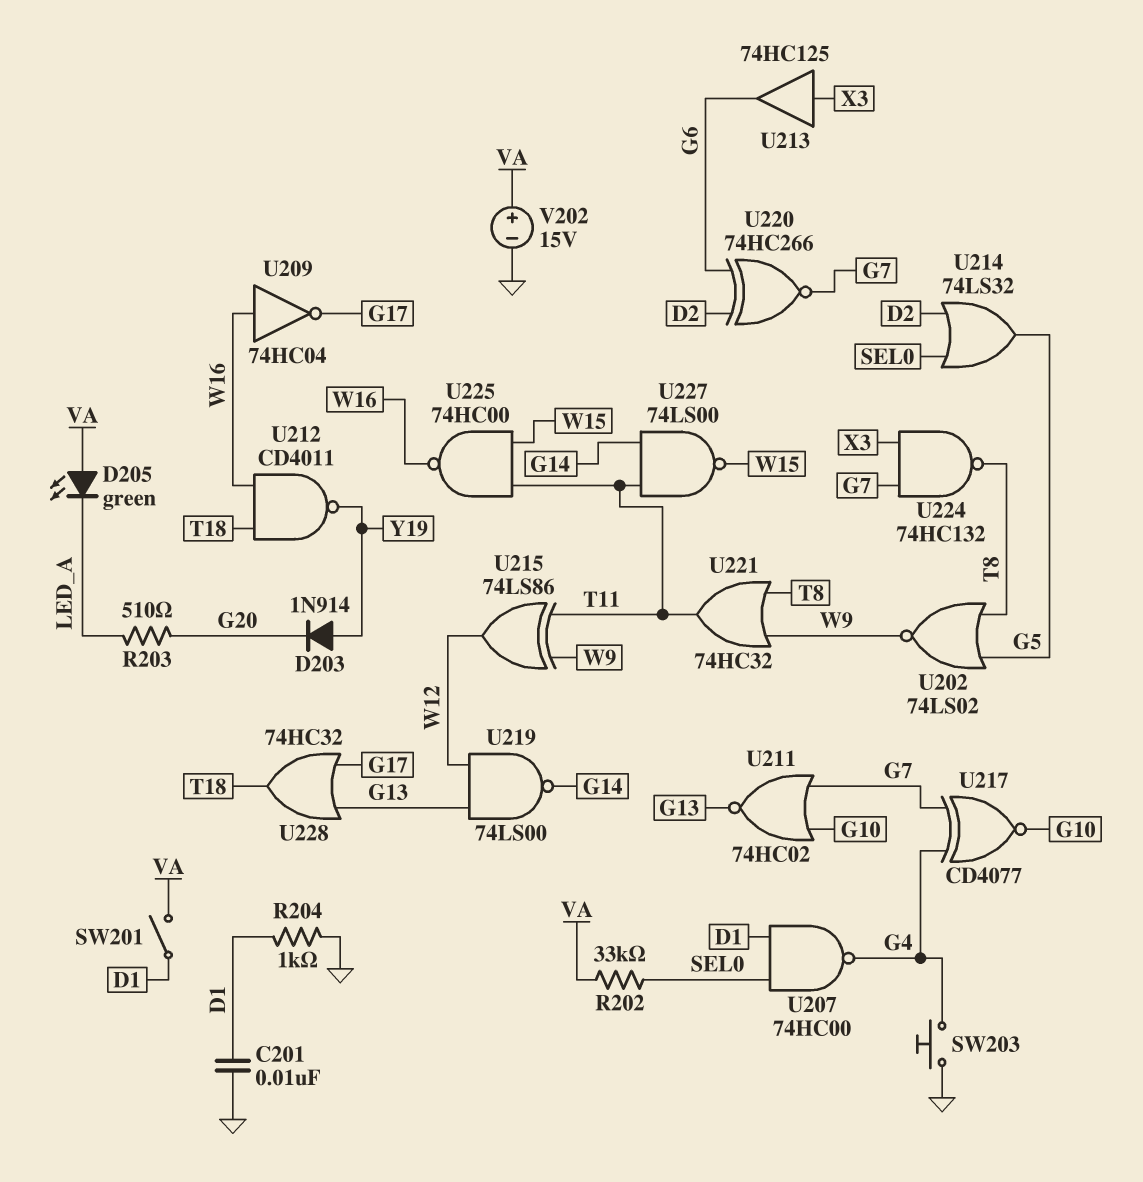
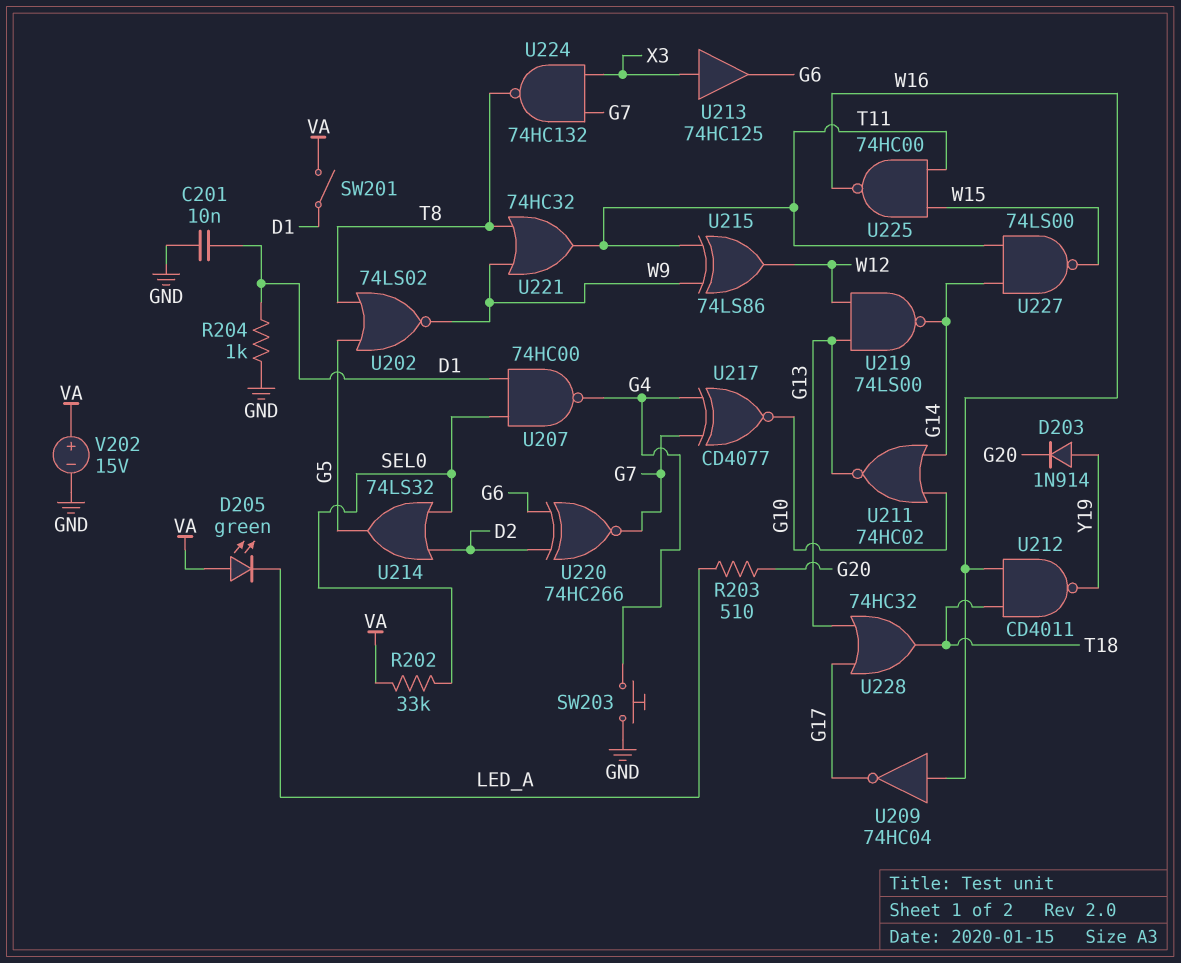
U211: NOR 74HC02 (in G7, in G10, out G13) -> NOR 74HC02 (in G10, in G14, out G13)

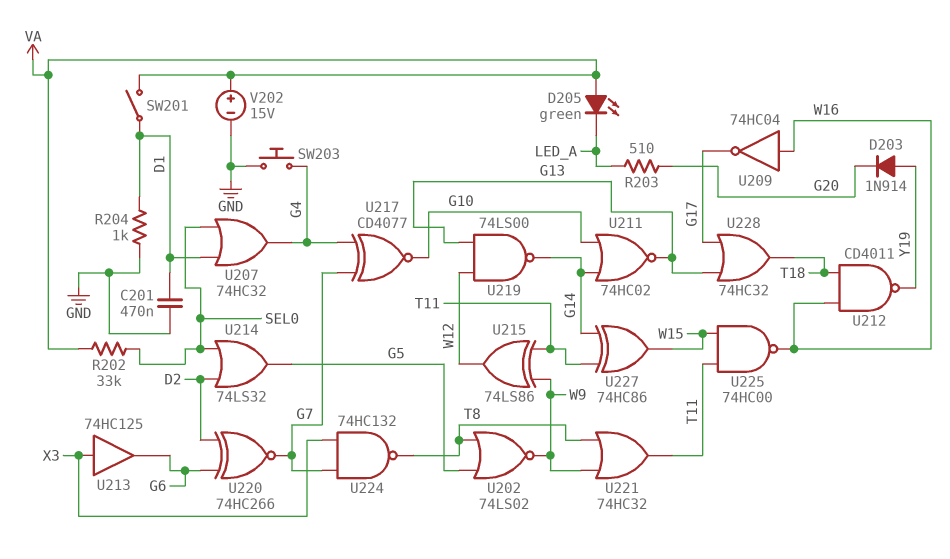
C201: 10nF (D1, GND) -> 470nF (D1, GND)
U207: NAND 74HC00 (in D1, in SEL0, out G4) -> OR 74HC32 (in D1, in SEL0, out G4)
U227: NAND 74LS00 (in G14, in T11, out W15) -> XOR 74HC86 (in G14, in T11, out W15)

